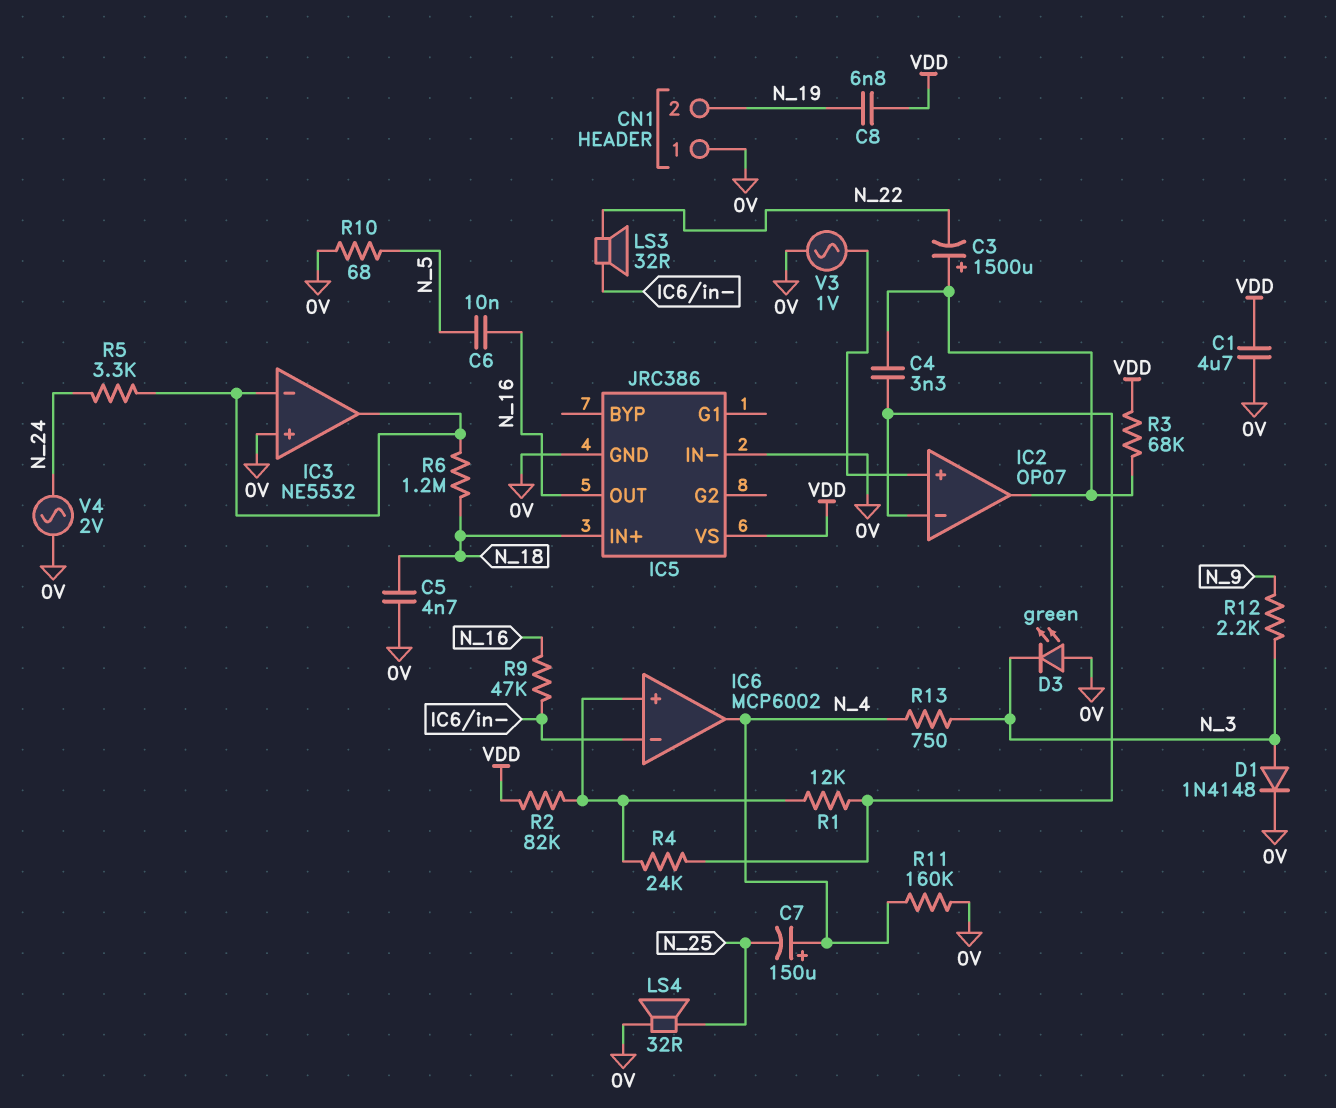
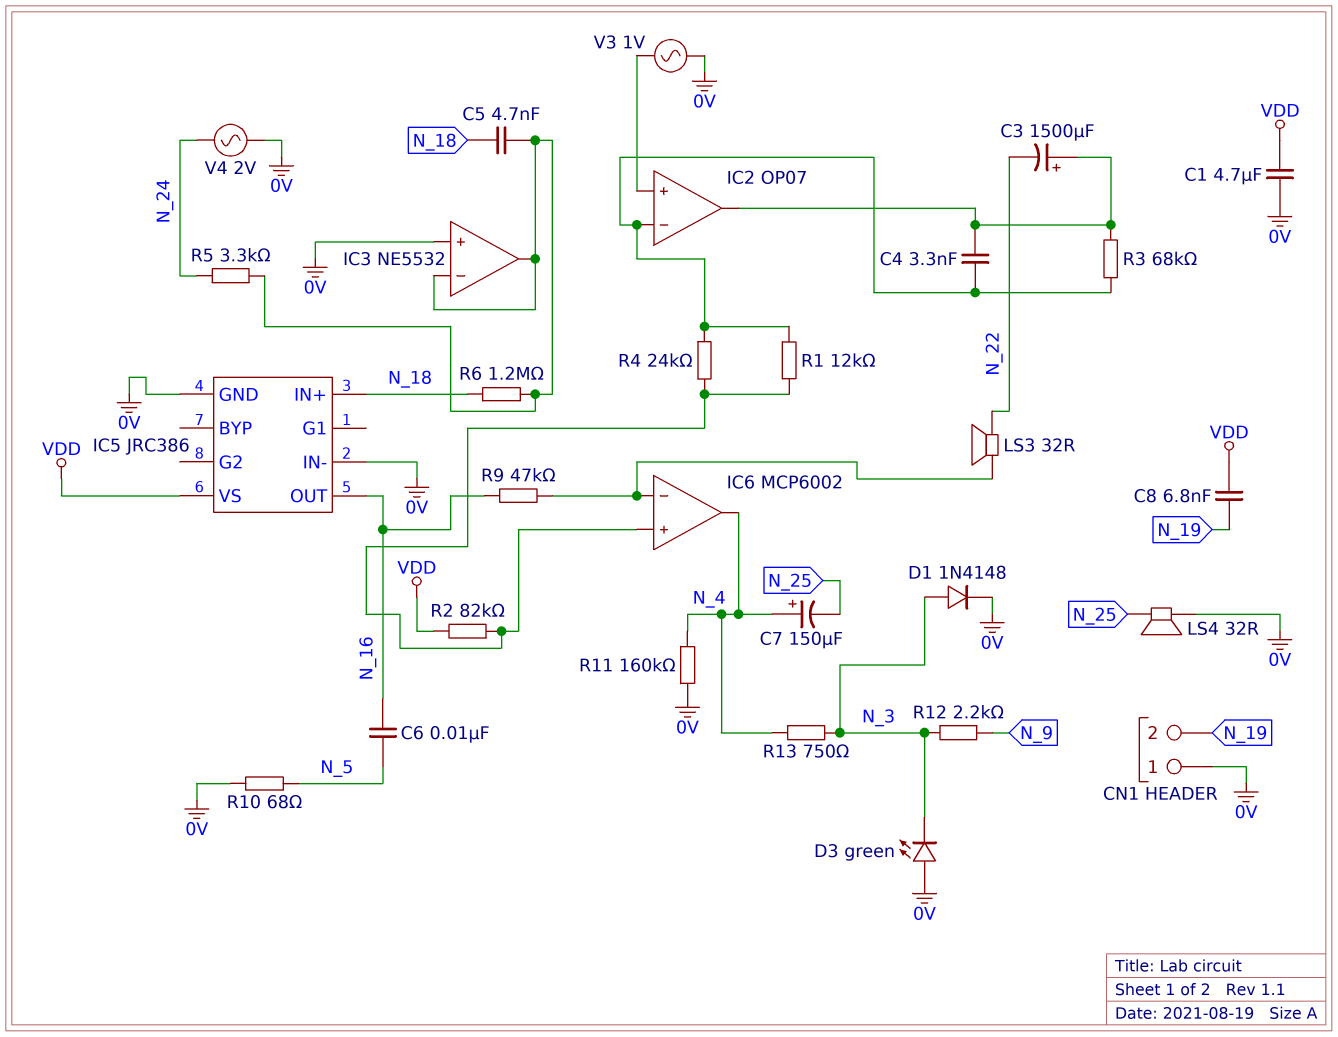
C5: 4.7nF (0V, N_18) -> 4.7nF (IC3/in-, N_18)
R3: 68k (IC2/out, VDD) -> 68k (IC2/in-, IC2/out)

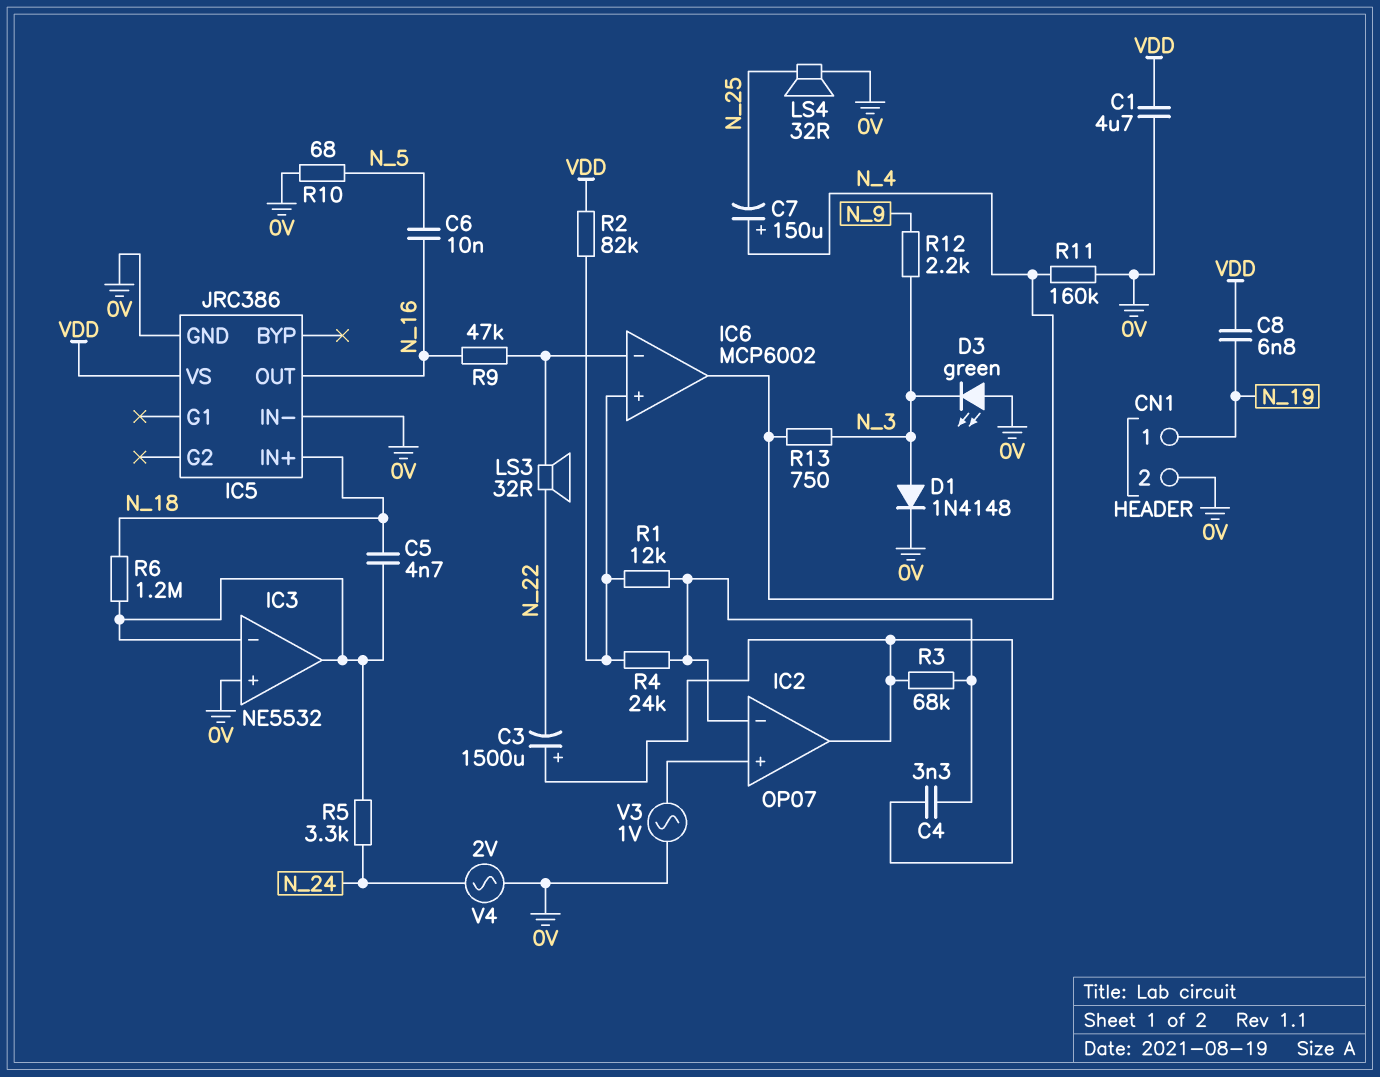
CN1 pin 1: 0V -> N_19
CN1 pin 2: N_19 -> 0V

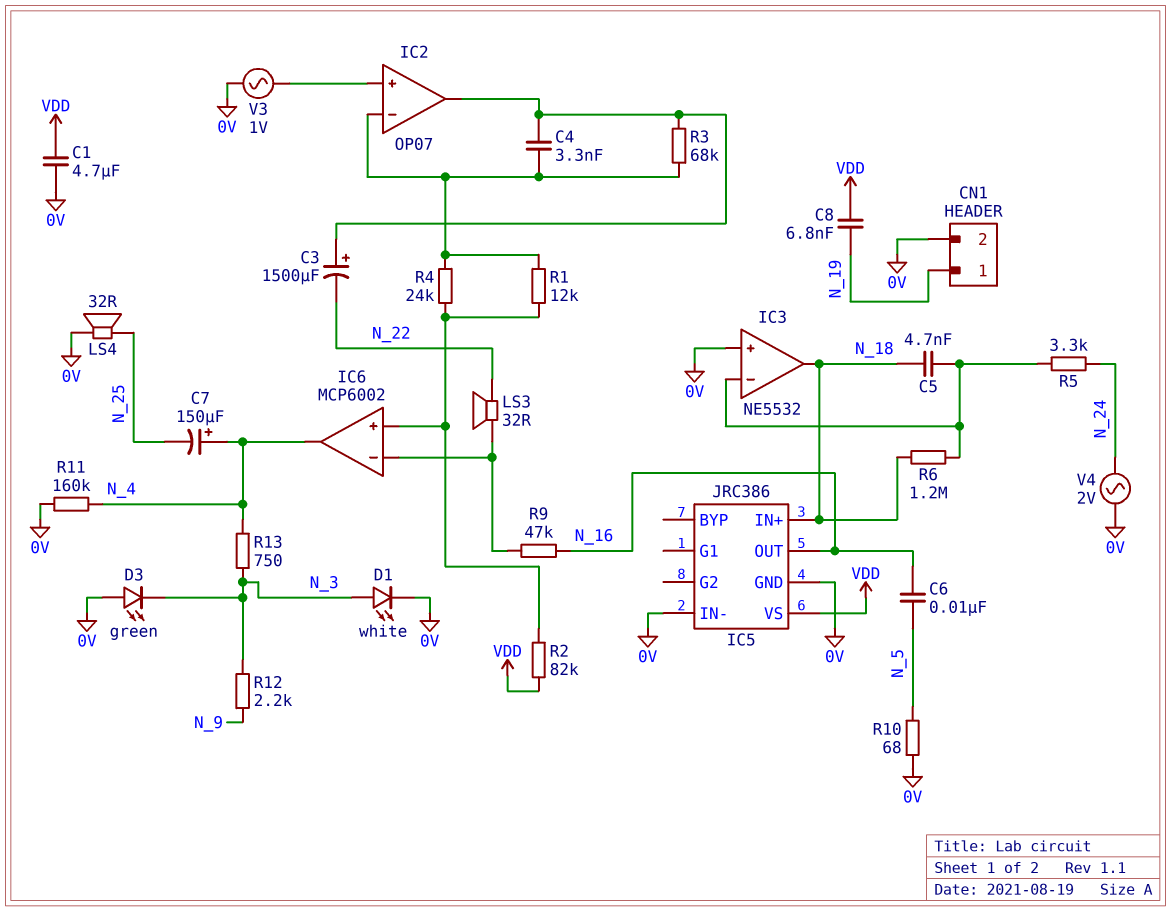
D1: diode 1N4148 (A N_3, K 0V) -> LED white (A N_3, K 0V)
IC3 pin out: IC3/in- -> N_18

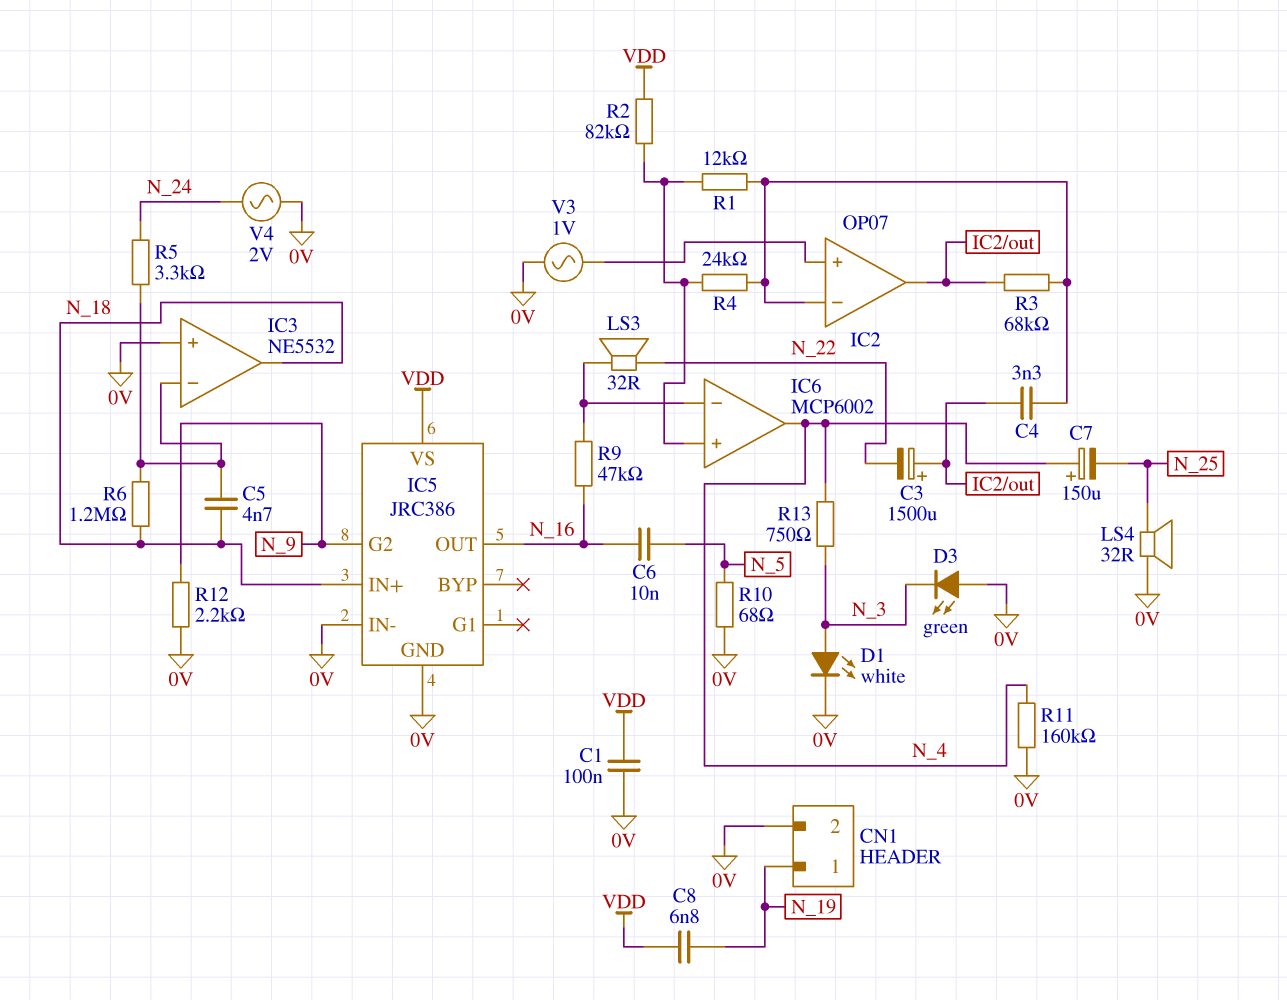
C1: 4.7uF (0V, VDD) -> 100nF (0V, VDD)
IC5 pin G2: none -> N_9
R12: 2.2k (N_3, N_9) -> 2.2k (0V, N_9)

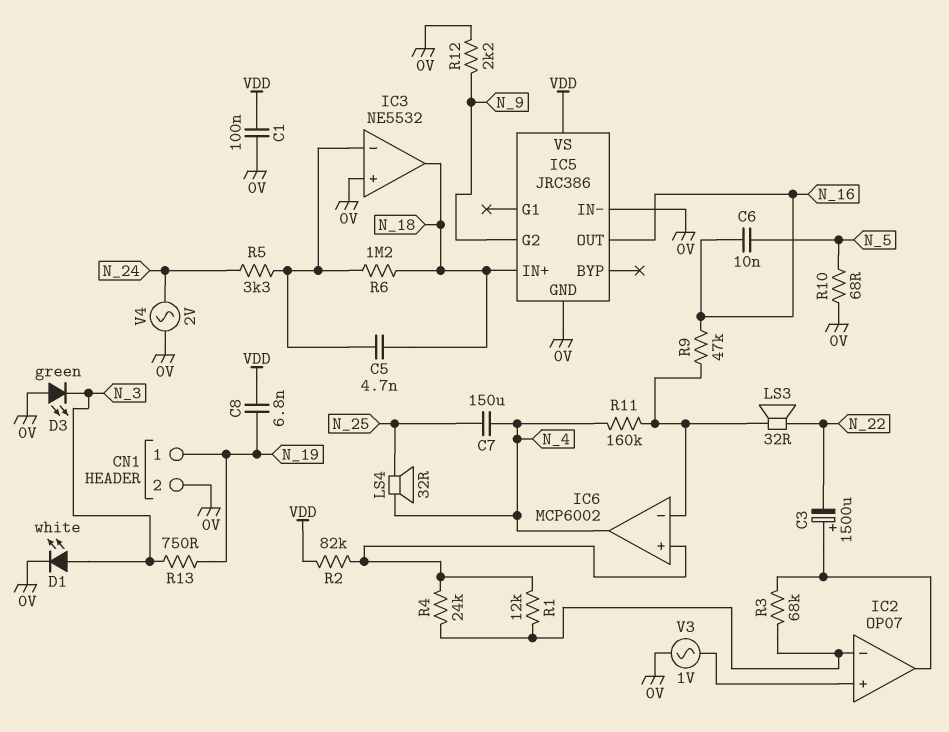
C4: 3.3nF (IC2/in-, IC2/out) -> none
C7: 150uF (plus N_4, minus N_25) -> 150uF (N_4, N_25)
LS4: speaker 32R (0V, N_25) -> speaker 32R (N_4, N_25)
R11: 160k (0V, N_4) -> 160k (IC6/in-, N_4)
R13: 750 (N_3, N_4) -> 750 (N_3, N_19)

